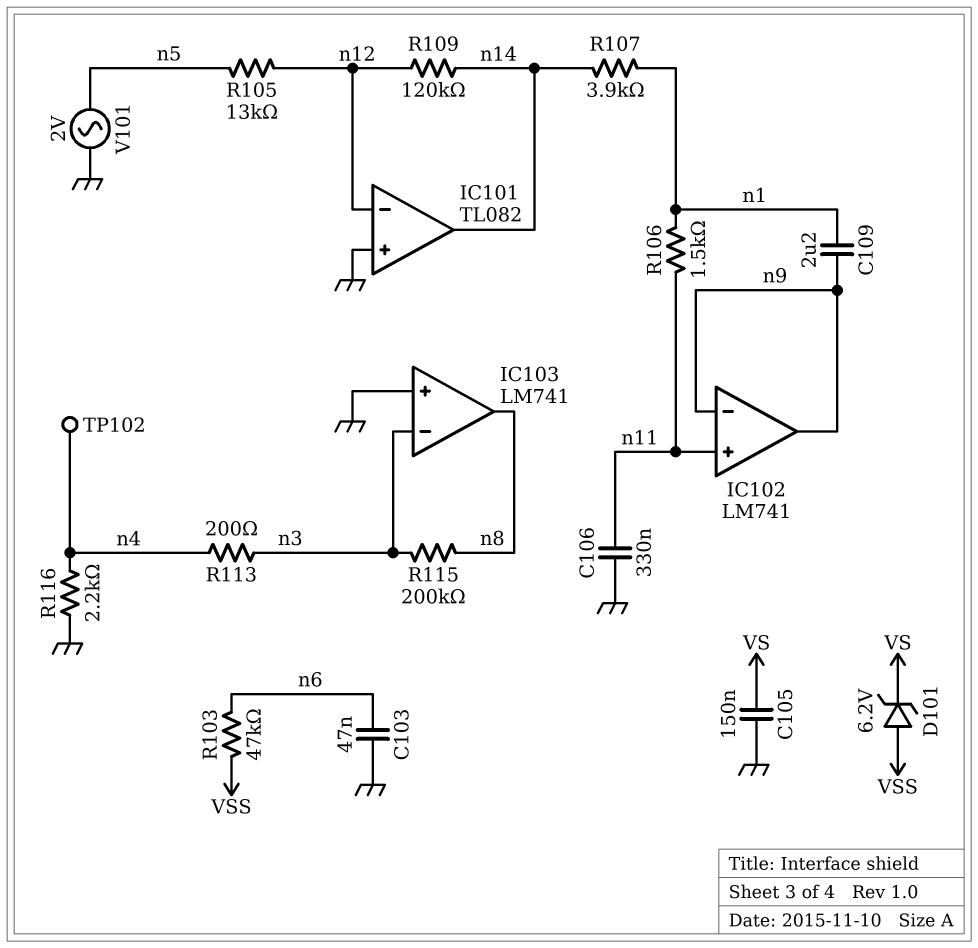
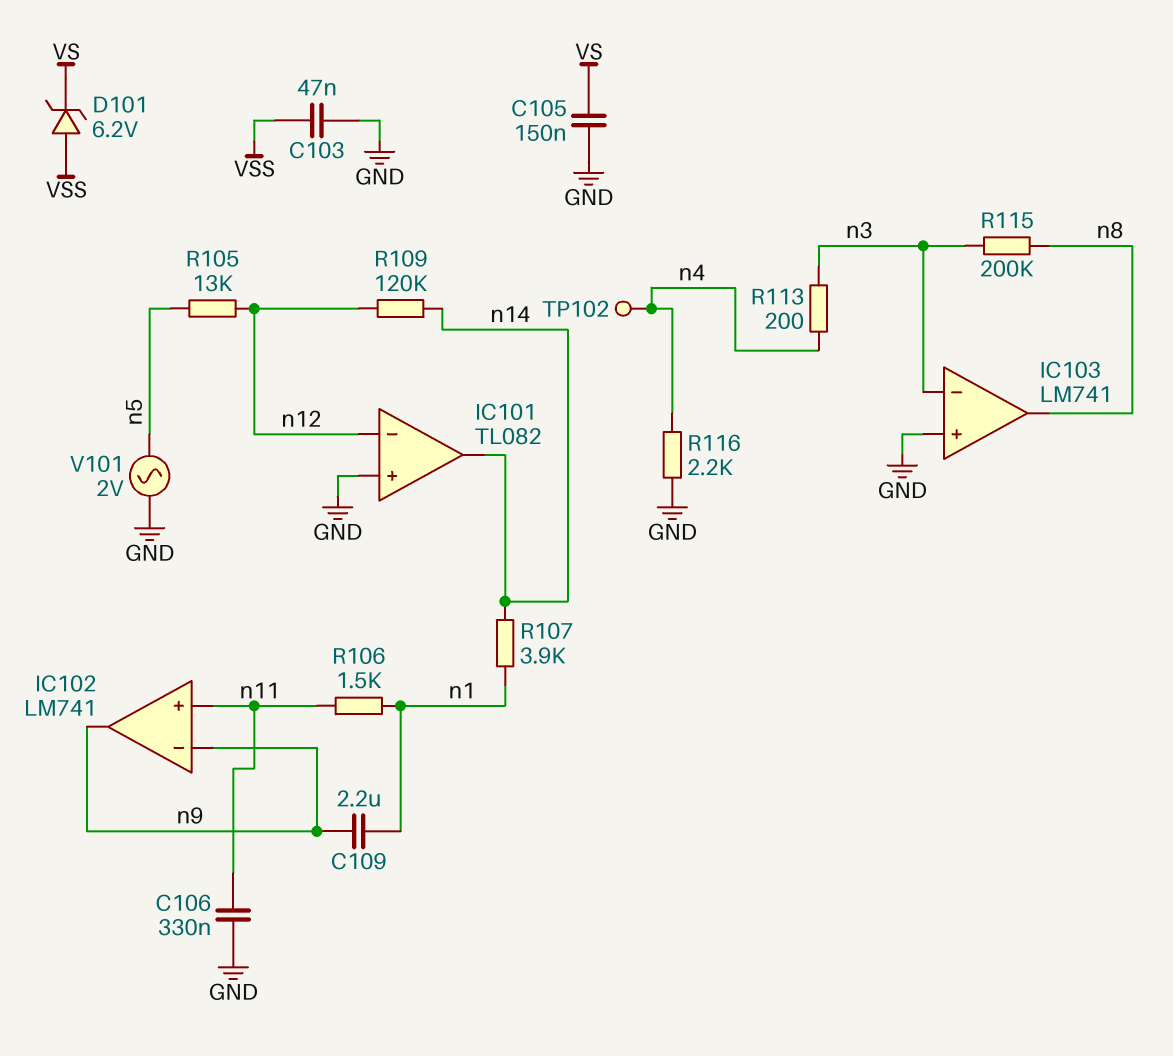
C103: 47nF (GND, n6) -> 47nF (GND, VSS)
R103: 47k (VSS, n6) -> none

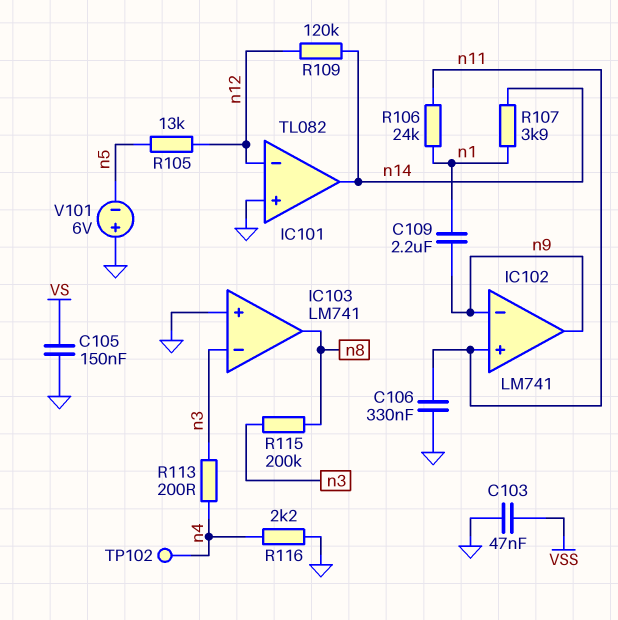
D101: zener 6.2V (A VSS, K VS) -> none
R106: 1.5k (n1, n11) -> 24k (n1, n11)
V101: AC 2V (GND, n5) -> 6V (plus GND, minus n5)

